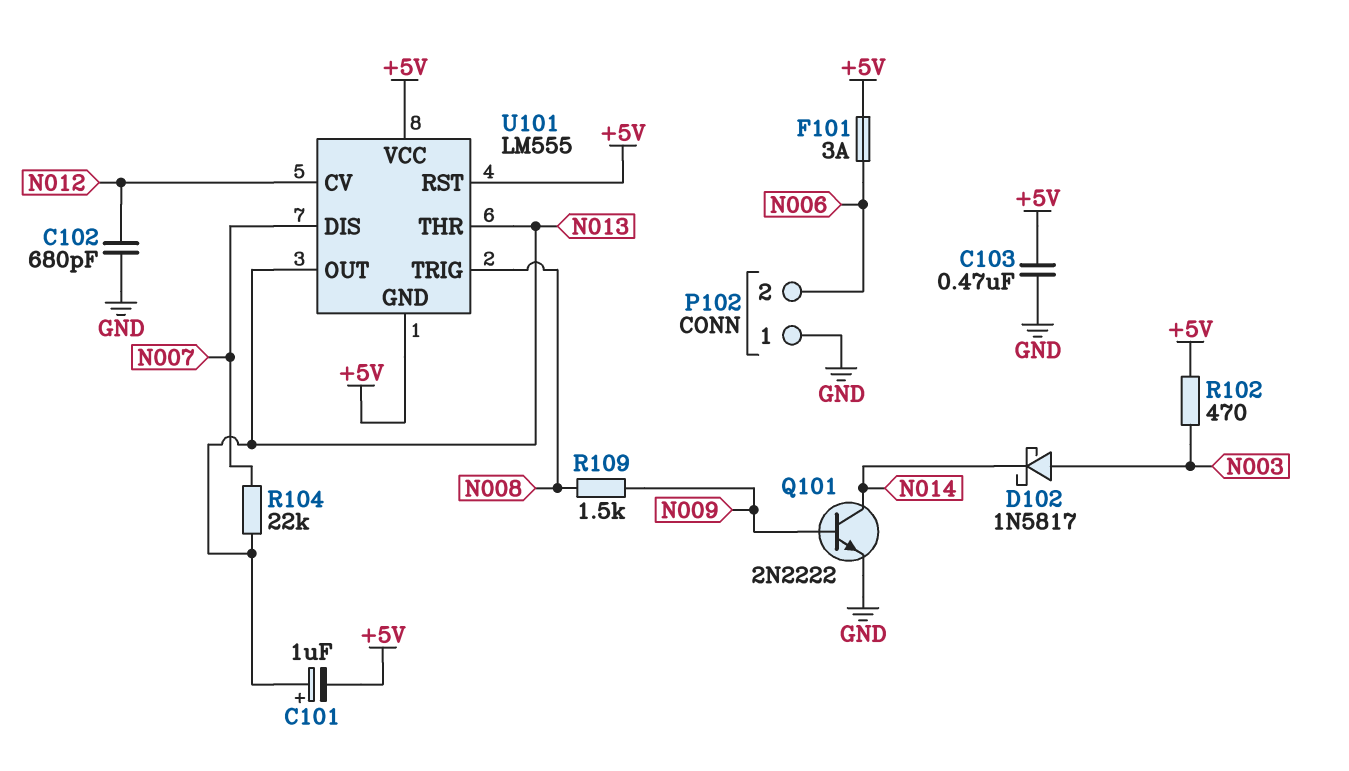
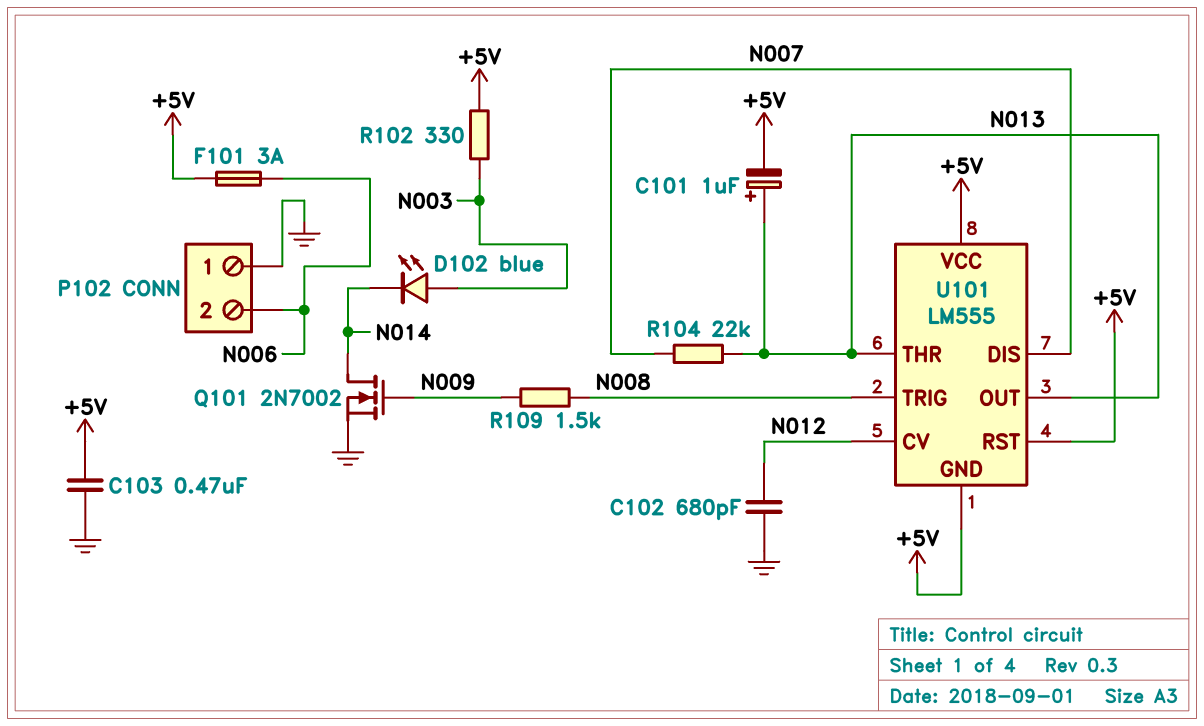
D102: schottky 1N5817 (A N003, K N014) -> LED blue (A N003, K N014)
Q101: NPN 2N2222 (B N009, C N014, E GND) -> NMOS 2N7002 (G N009, D N014, S GND)
R102: 470 (+5V, N003) -> 330 (+5V, N003)

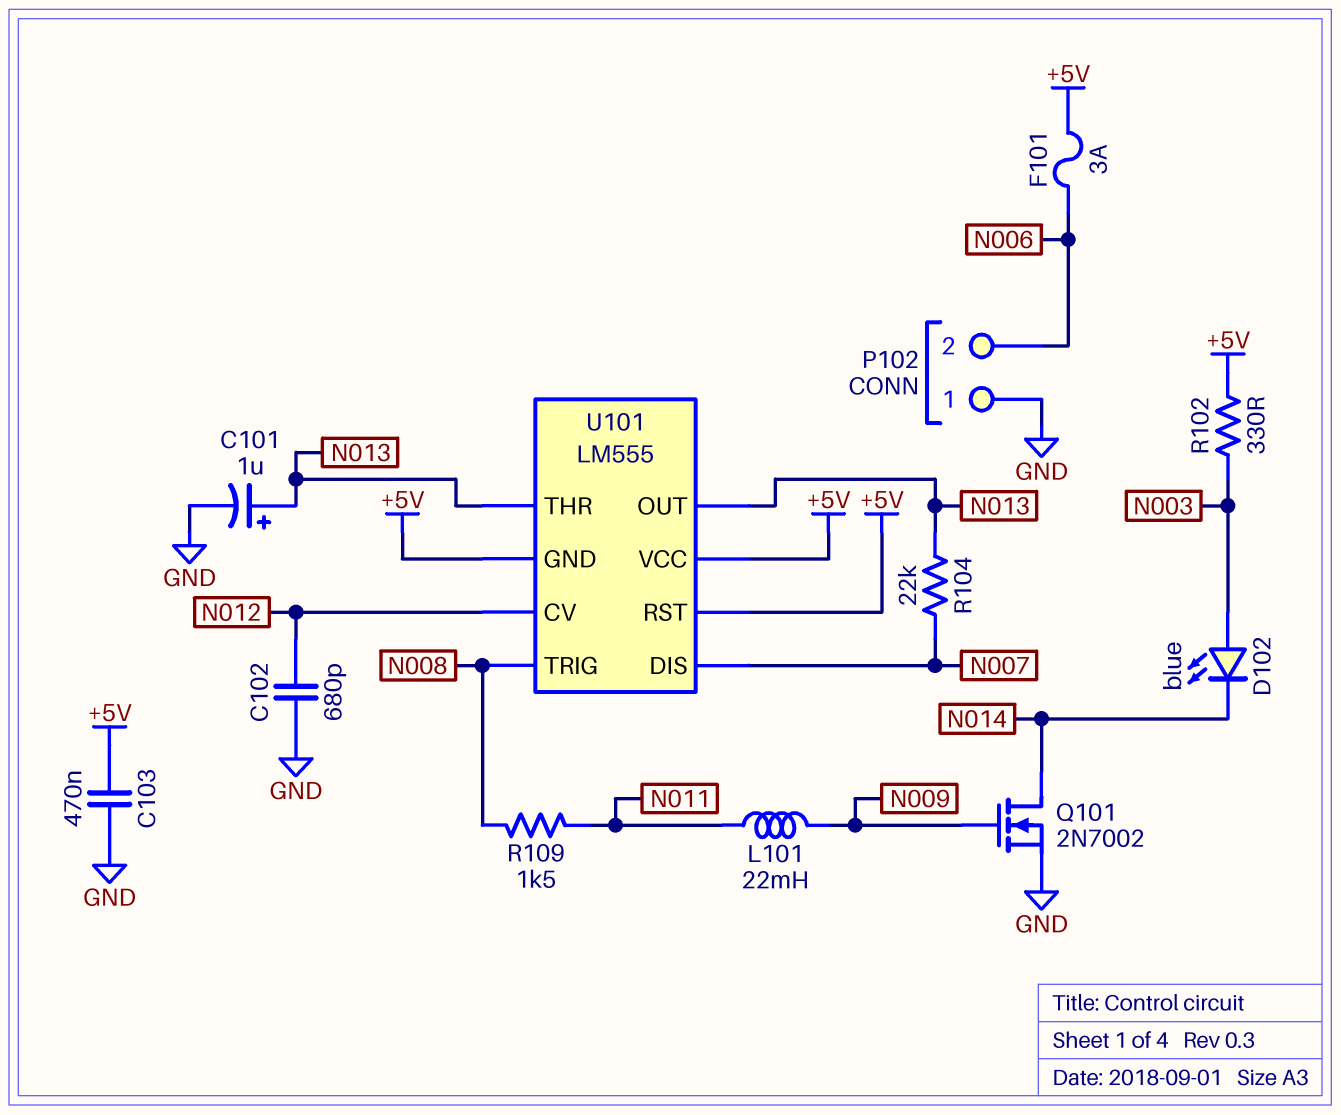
C101: 1uF (plus N013, minus +5V) -> 1uF (plus N013, minus GND)
L101: none -> 22mH (N009, N011)
R109: 1.5k (N008, N009) -> 1.5k (N008, N011)

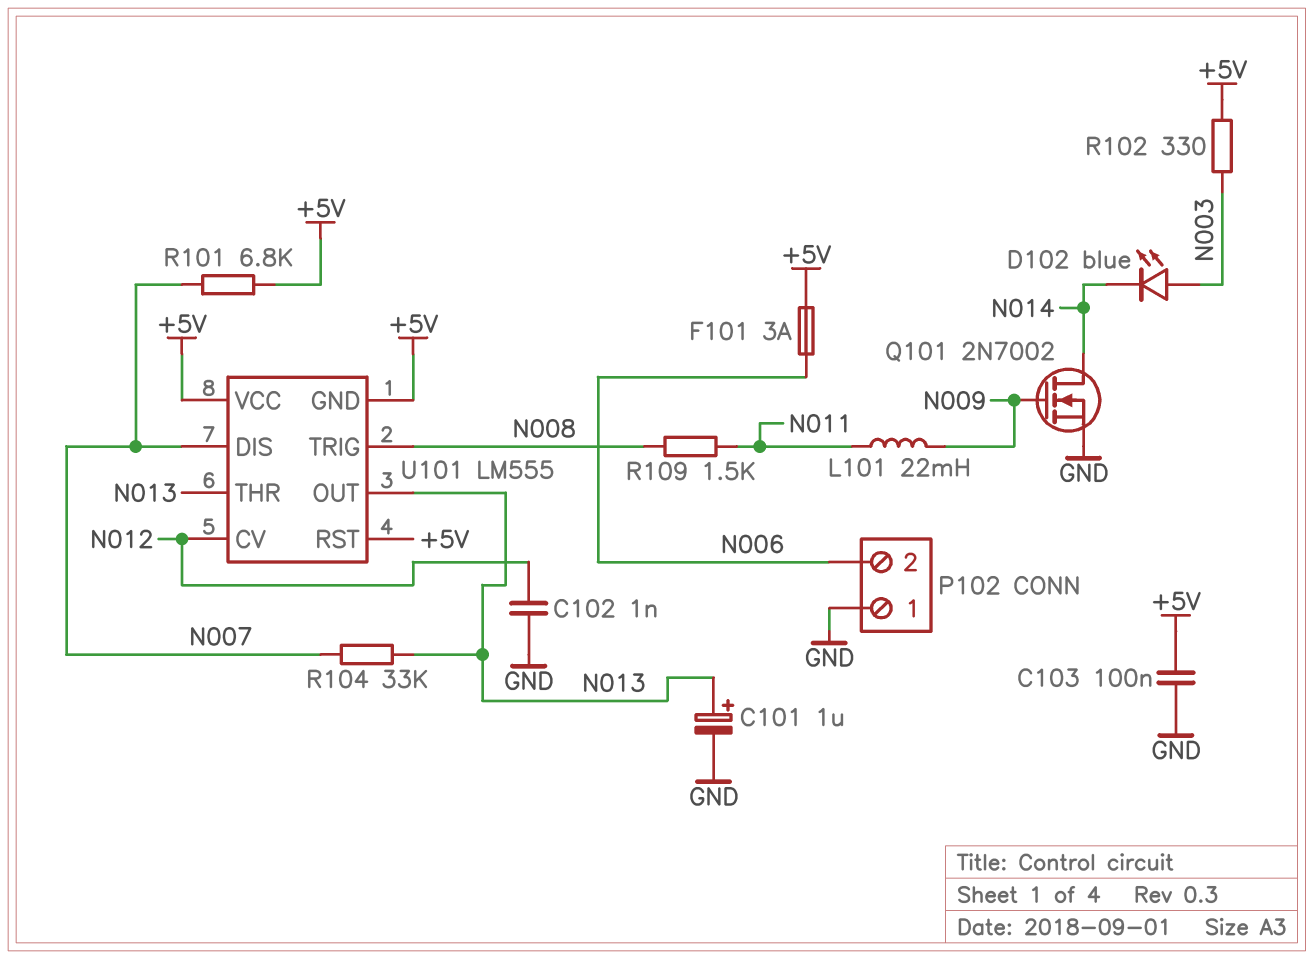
C102: 680pF (GND, N012) -> 1nF (GND, N012)
C103: 470nF (+5V, GND) -> 100nF (+5V, GND)
R101: none -> 6.8k (+5V, N007)
R104: 22k (N007, N013) -> 33k (N007, N013)

